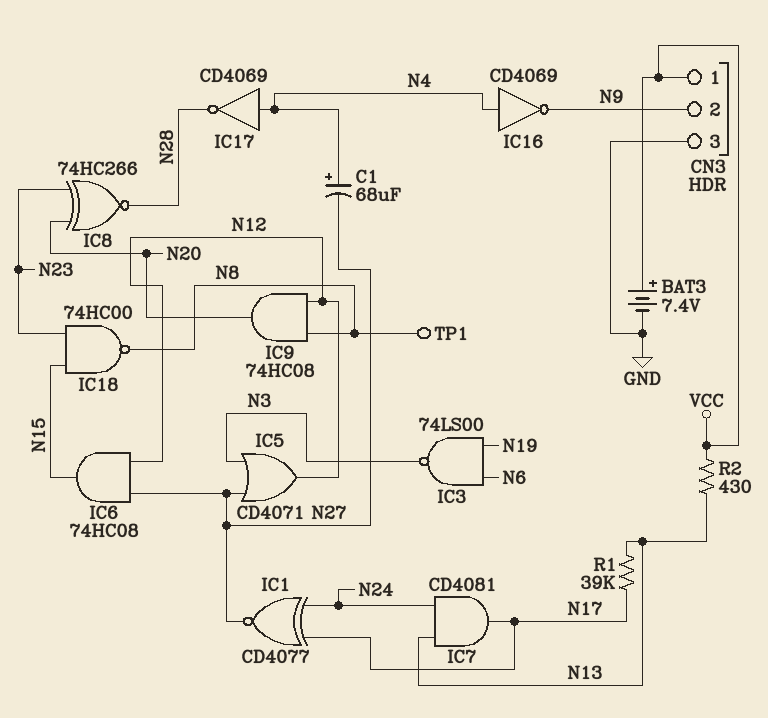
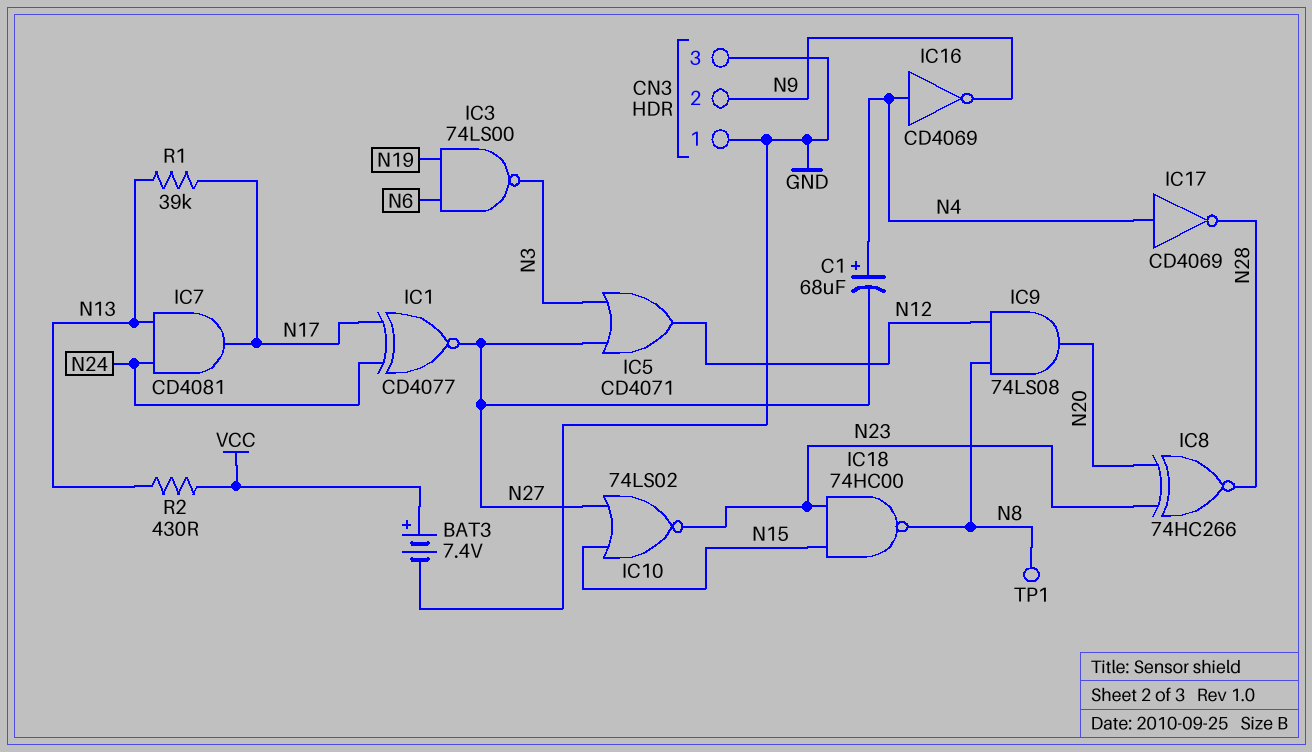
CN3 pin 1: VCC -> GND
IC6: AND 74HC08 (in N12, in N27, out N15) -> none
IC9: AND 74HC08 (in N8, in N12, out N20) -> AND 74LS08 (in N8, in N12, out N20)
IC10: none -> NOR 74LS02 (in N15, in N27, out N23)

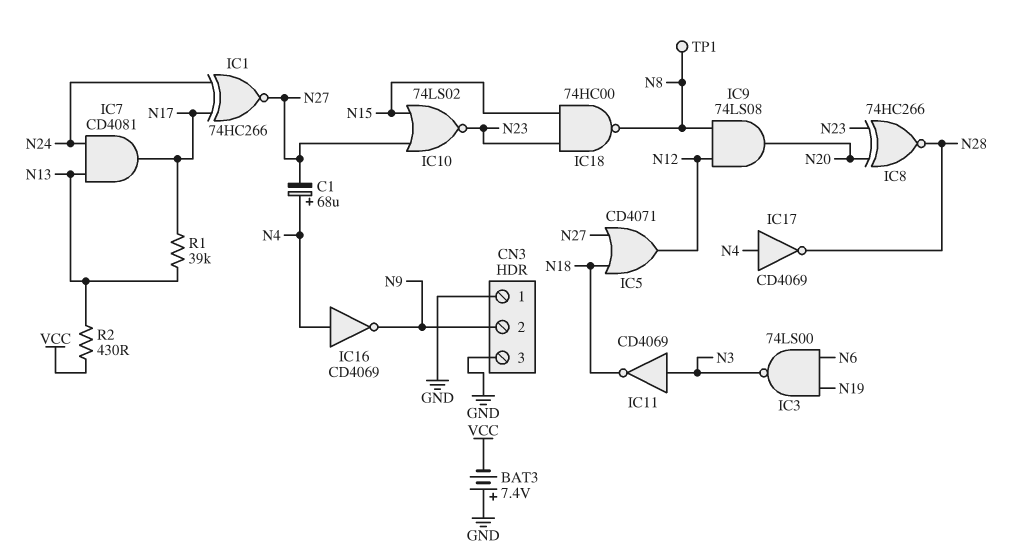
BAT3: 7.4V (plus VCC, minus GND) -> 7.4V (plus GND, minus VCC)
IC1: XNOR CD4077 (in N17, in N24, out N27) -> XNOR 74HC266 (in N17, in N24, out N27)
IC5: OR CD4071 (in N3, in N27, out N12) -> OR CD4071 (in N18, in N27, out N12)
IC11: none -> NOT CD4069 (in N3, out N18)

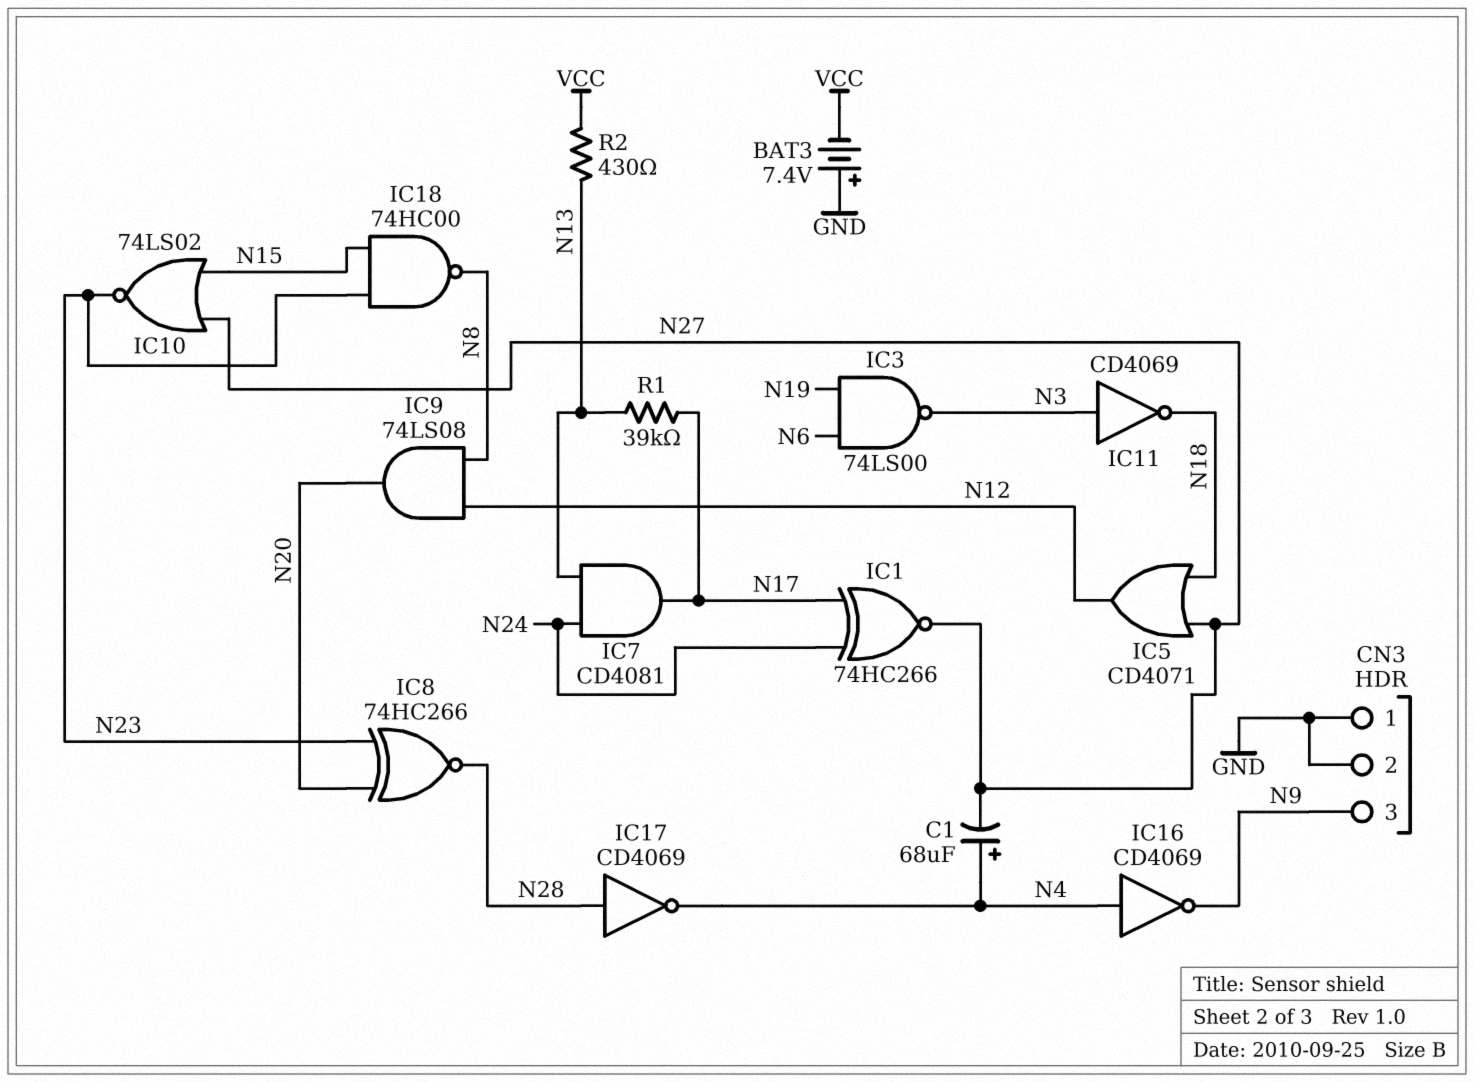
CN3 pin 2: N9 -> GND
CN3 pin 3: GND -> N9
IC17: NOT CD4069 (in N4, out N28) -> NOT CD4069 (in N28, out N4)
TP1: test point (N8) -> none

